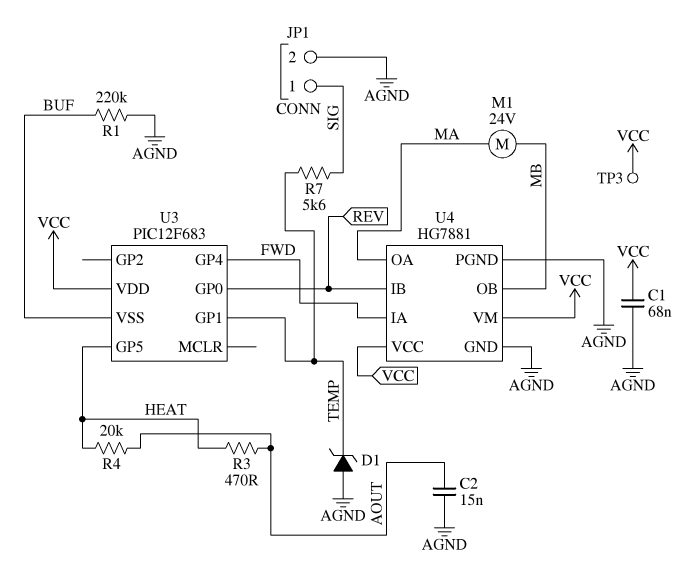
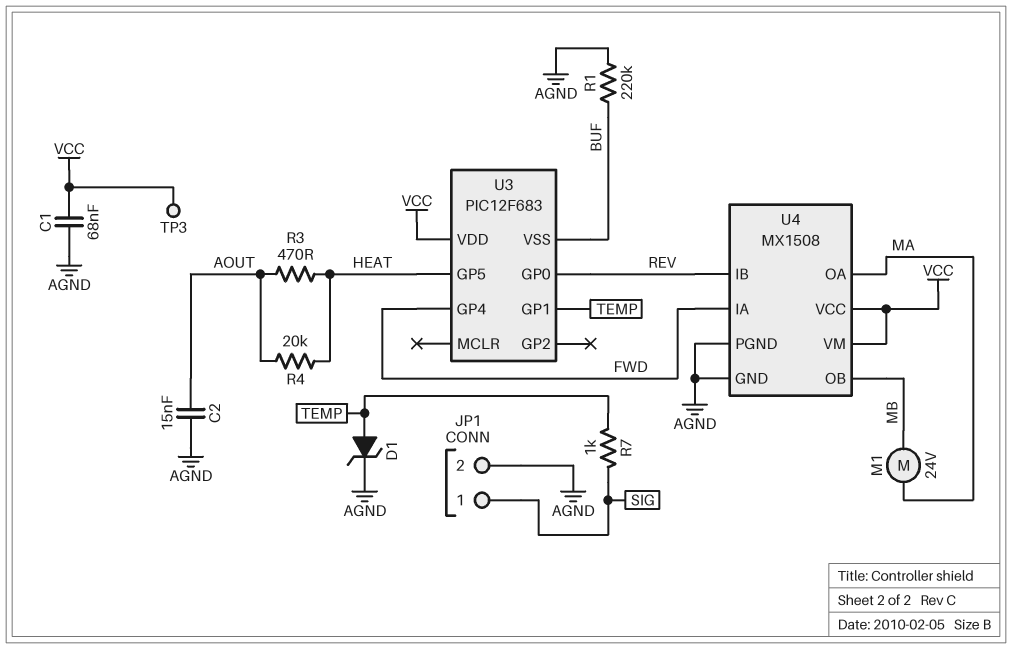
D1: zener (A AGND, K TEMP) -> zener (A TEMP, K AGND)
R7: 5.6k (SIG, TEMP) -> 1k (SIG, TEMP)
U4: HG7881 -> MX1508

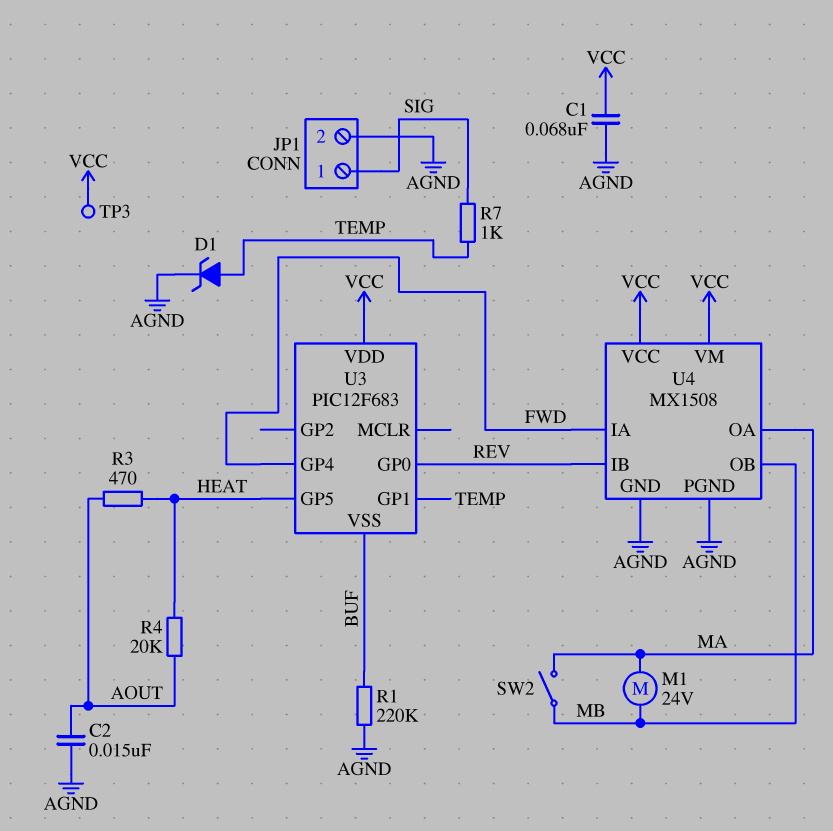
SW2: none -> switch (MA, MB)

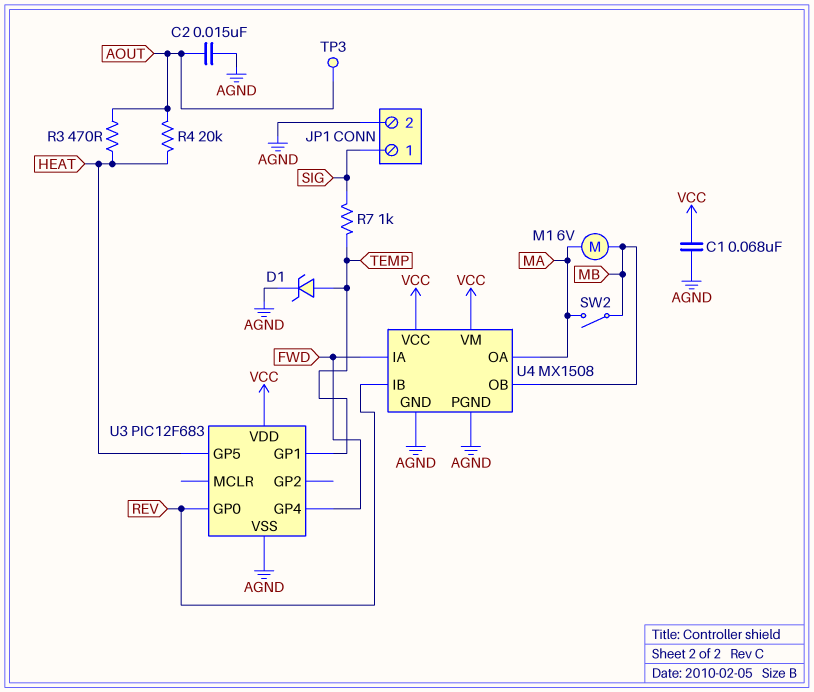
M1: motor 24V (MA, MB) -> motor 6V (MA, MB)
R1: 220k (AGND, BUF) -> none
TP3: test point (VCC) -> test point (AOUT)
U3 pin VSS: BUF -> AGND

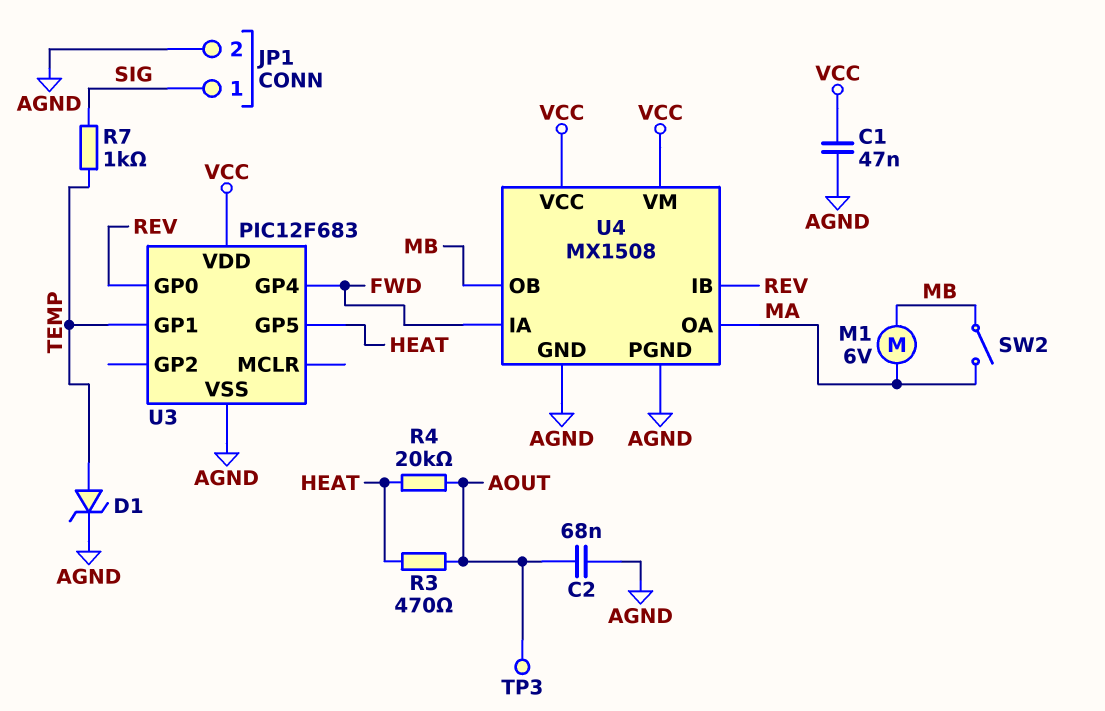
C1: 68nF (AGND, VCC) -> 47nF (AGND, VCC)
C2: 15nF (AGND, AOUT) -> 68nF (AGND, AOUT)

